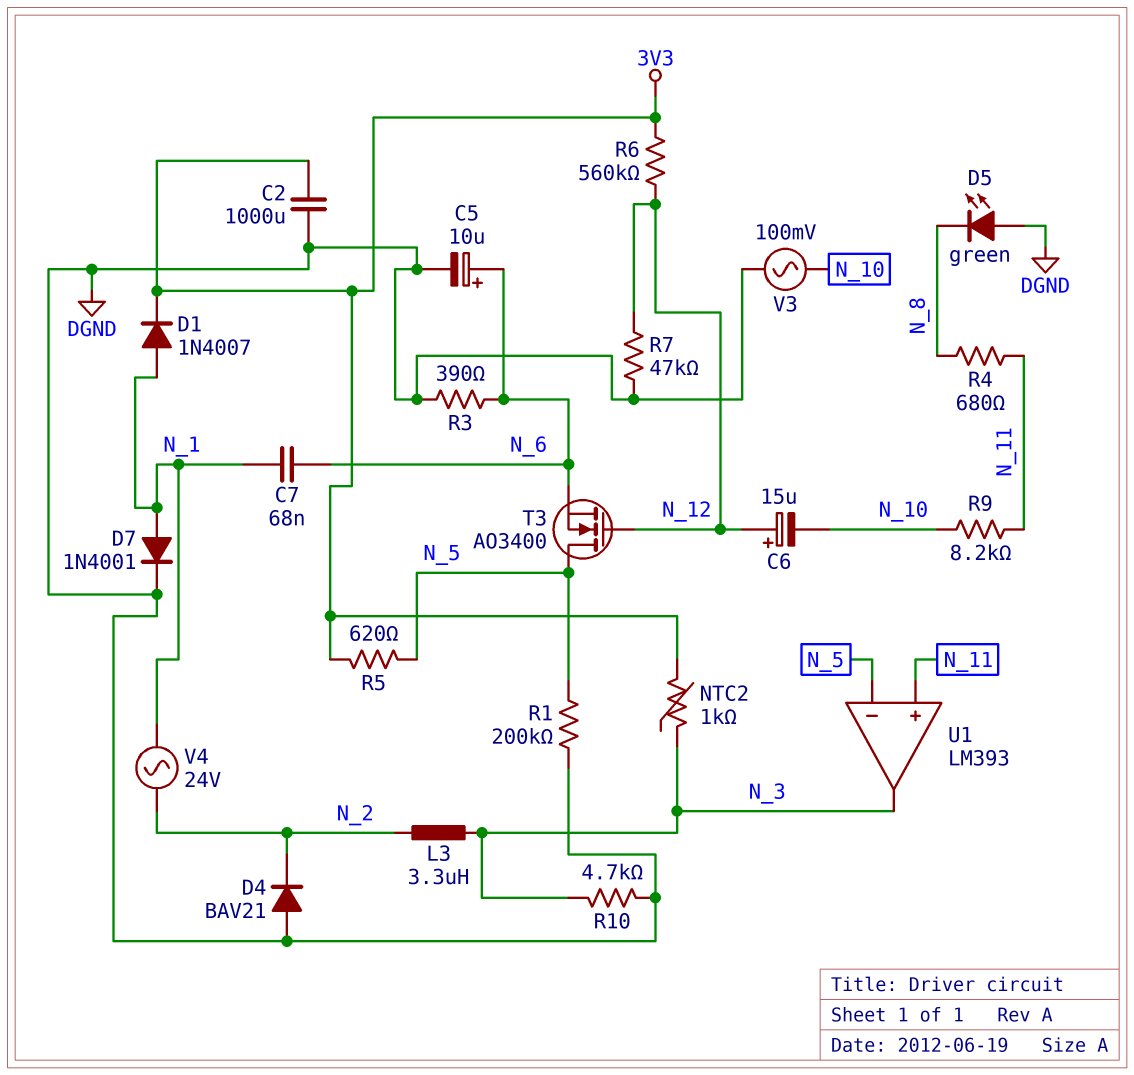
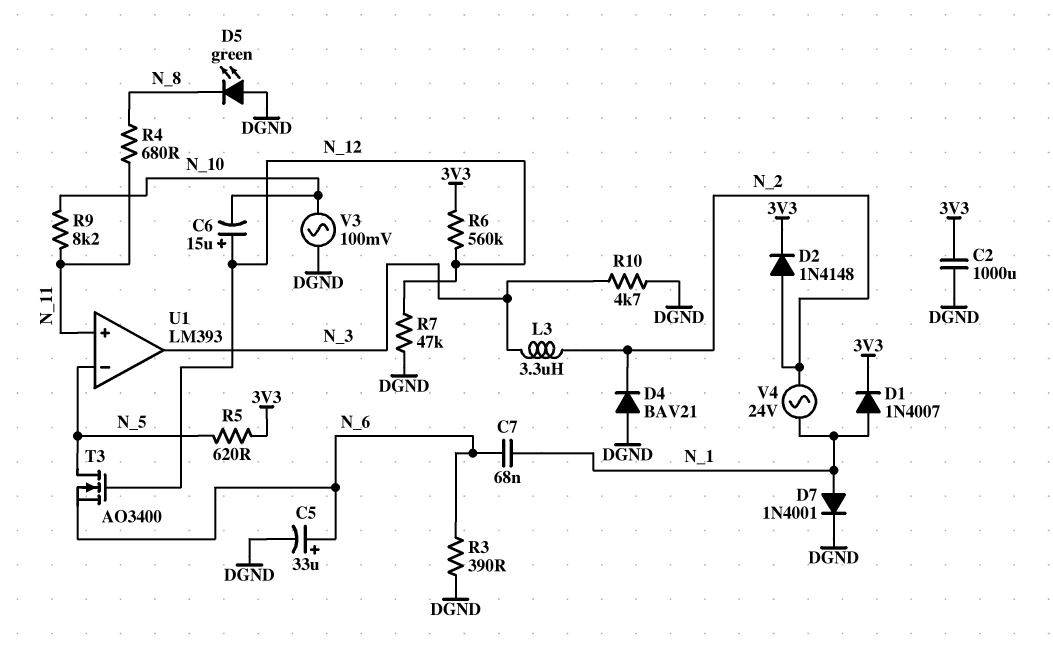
C5: 10uF (plus N_6, minus DGND) -> 33uF (plus N_6, minus DGND)
D2: none -> diode 1N4148 (A N_2, K 3V3)
NTC2: 1k (3V3, N_3) -> none
R1: 200k (DGND, N_5) -> none

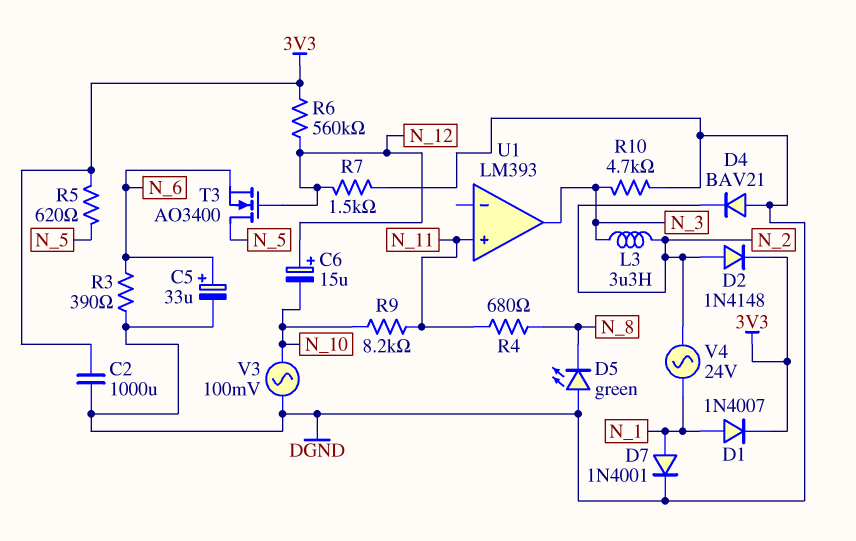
C7: 68nF (N_1, N_6) -> none
R7: 47k (DGND, N_12) -> 1.5k (DGND, N_12)
U1 pin in-: N_5 -> none

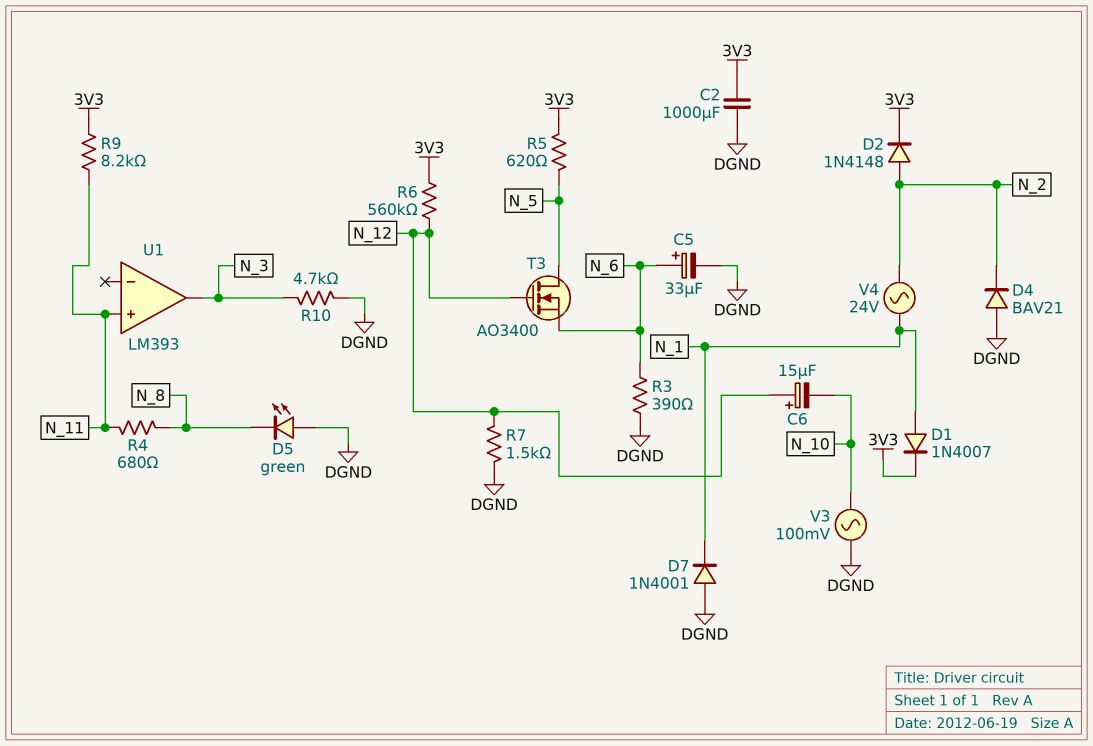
D7: diode 1N4001 (A N_1, K DGND) -> diode 1N4001 (A DGND, K N_1)
L3: 3.3uH (N_2, N_3) -> none
R9: 8.2k (N_10, N_11) -> 8.2k (3V3, N_11)

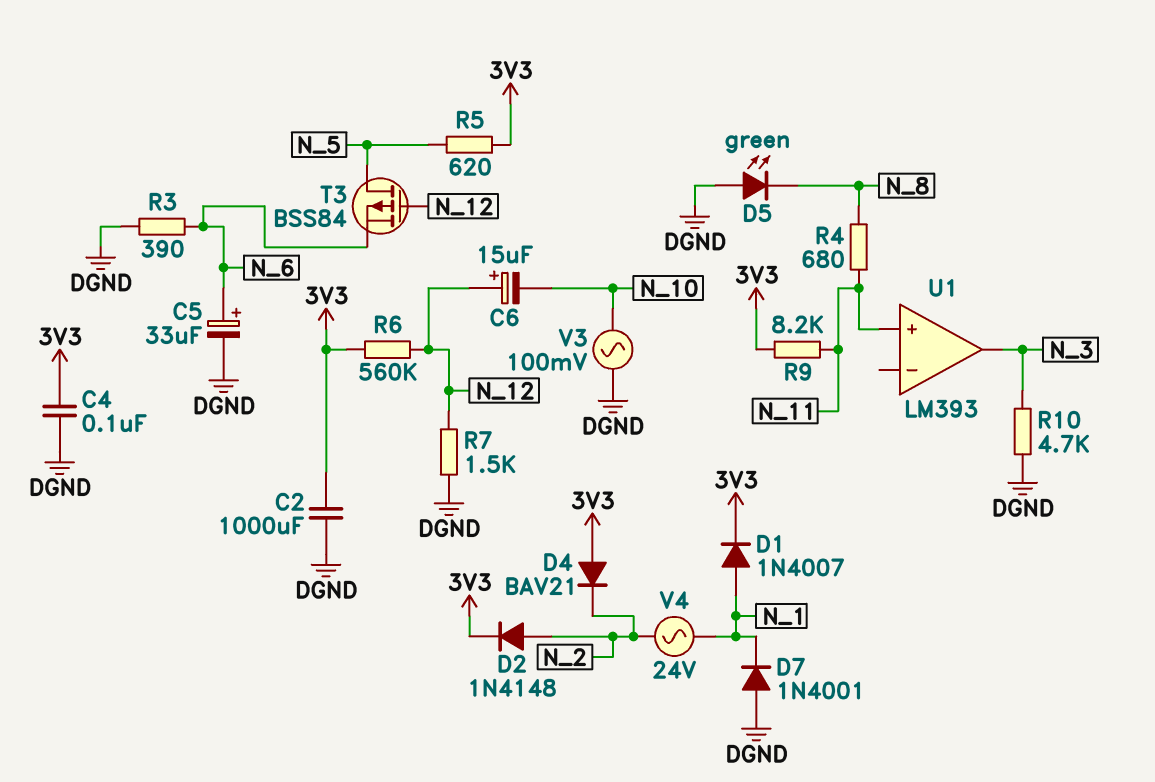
C4: none -> 100nF (3V3, DGND)
D4: diode BAV21 (A DGND, K N_2) -> diode BAV21 (A 3V3, K N_2)
T3: NMOS AO3400 (G N_12, D N_5, S N_6) -> PMOS BSS84 (G N_12, D N_5, S N_6)

